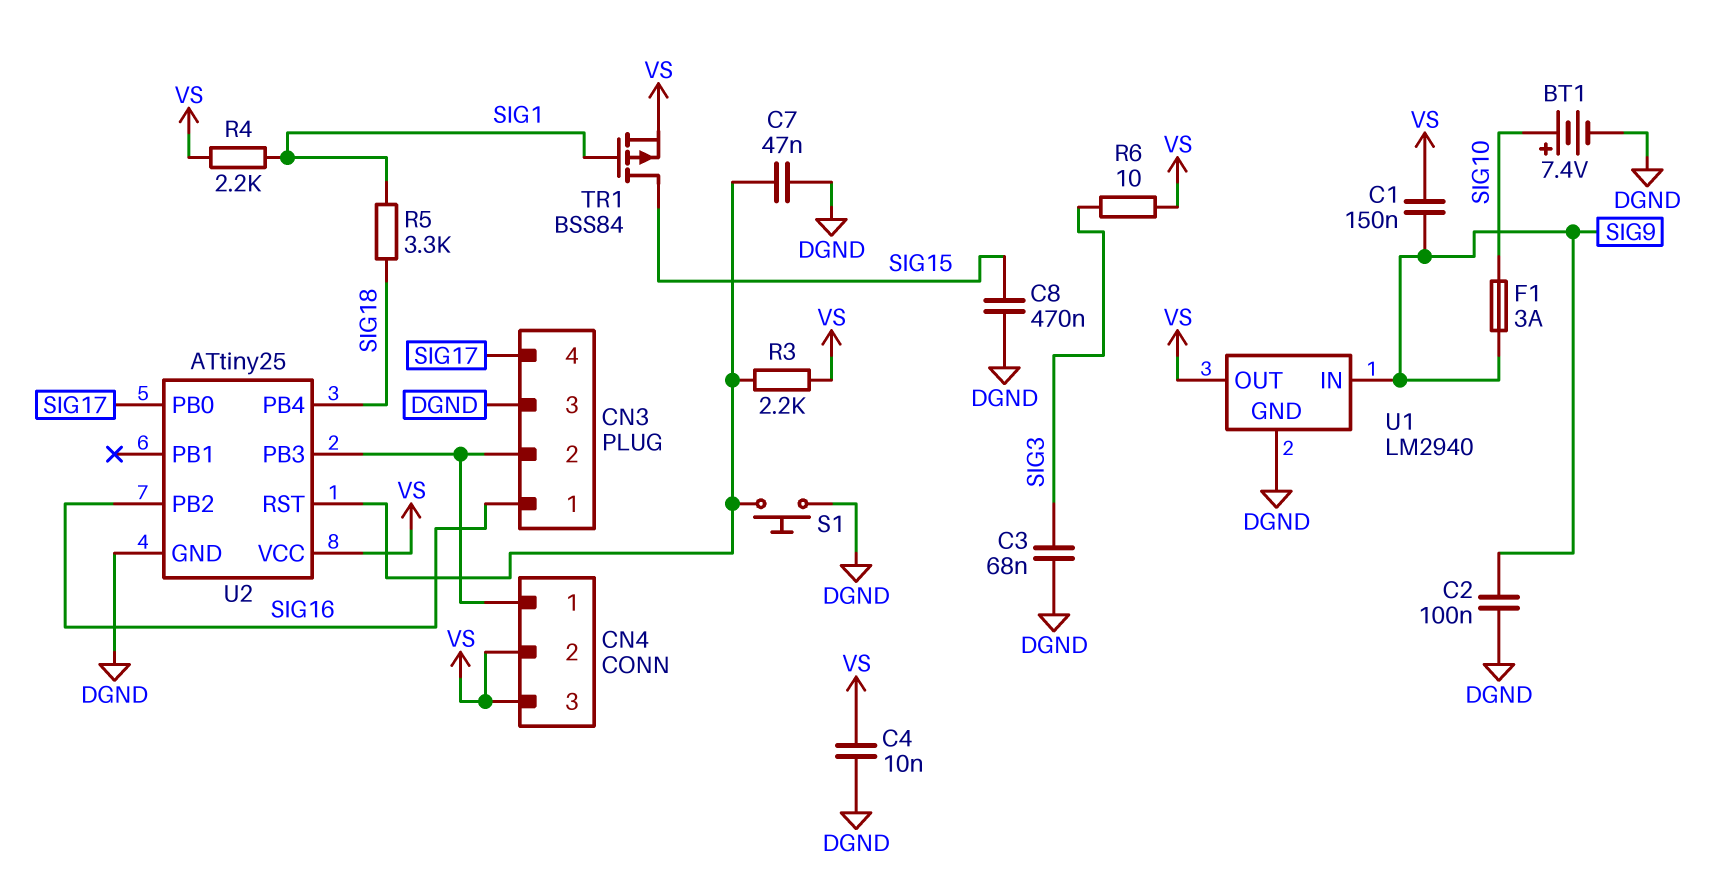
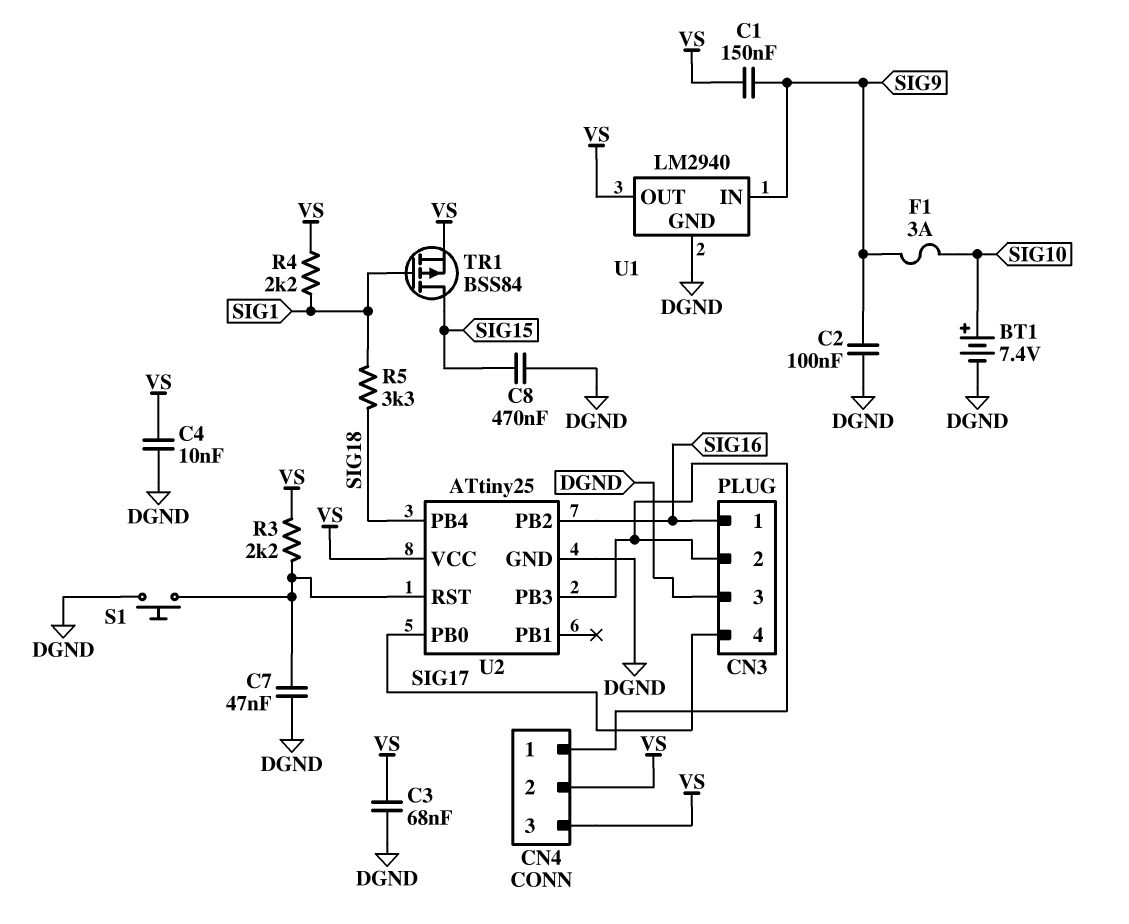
C3: 68nF (DGND, SIG3) -> 68nF (DGND, VS)
R6: 10 (SIG3, VS) -> none

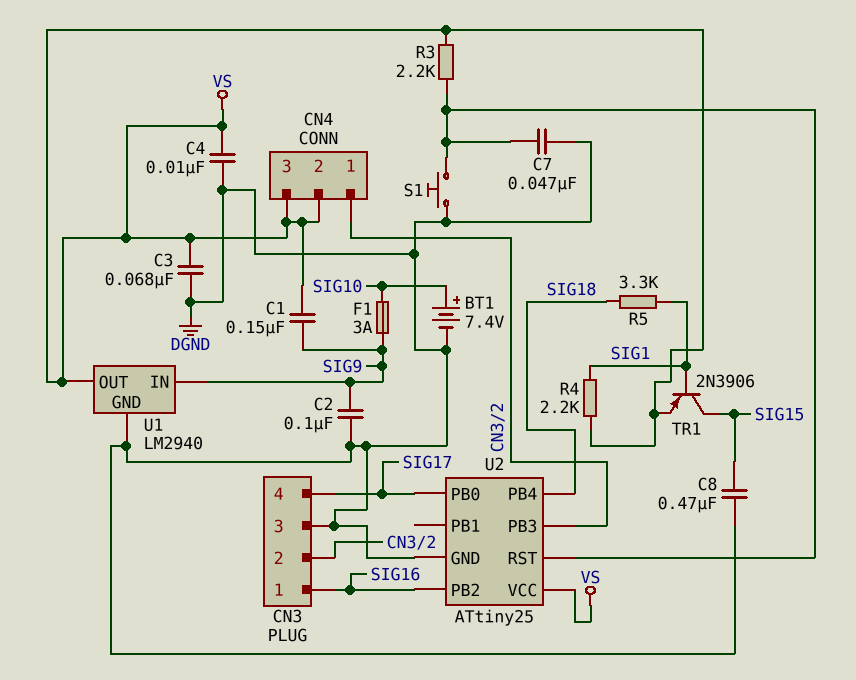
TR1: PMOS BSS84 (G SIG1, D SIG15, S VS) -> PNP 2N3906 (B SIG1, C SIG15, E VS)

